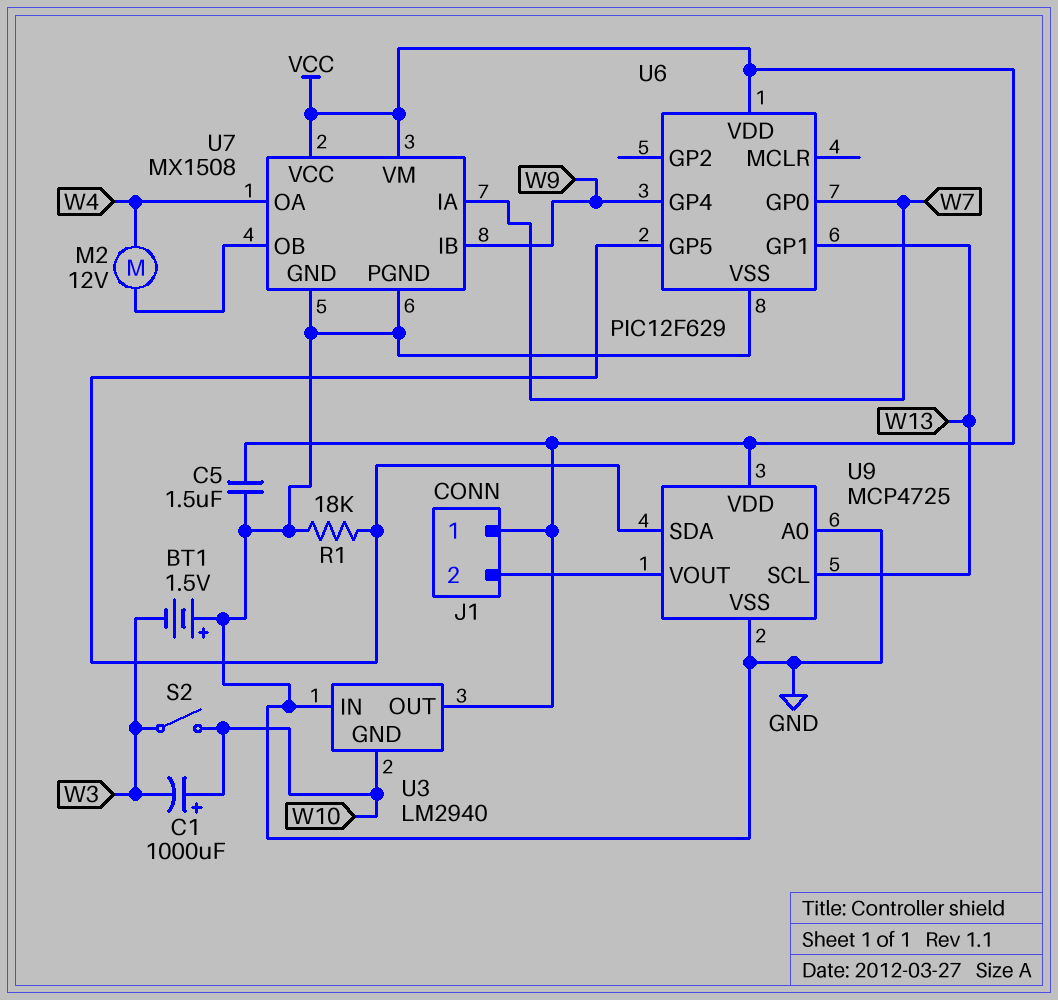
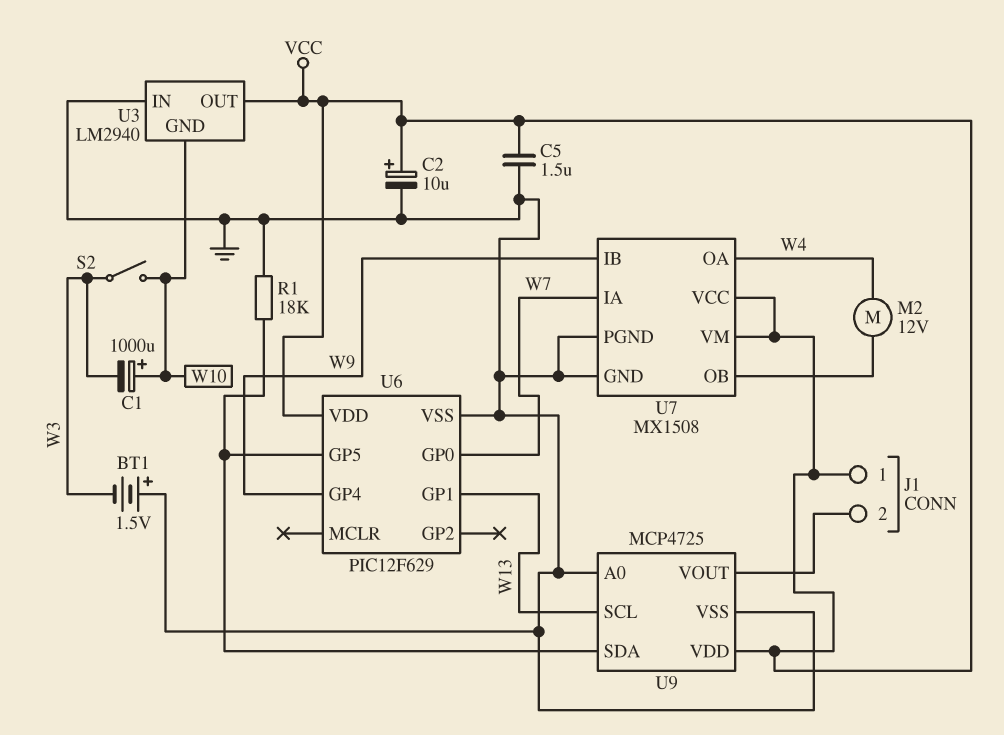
C2: none -> 10uF (plus VCC, minus GND)

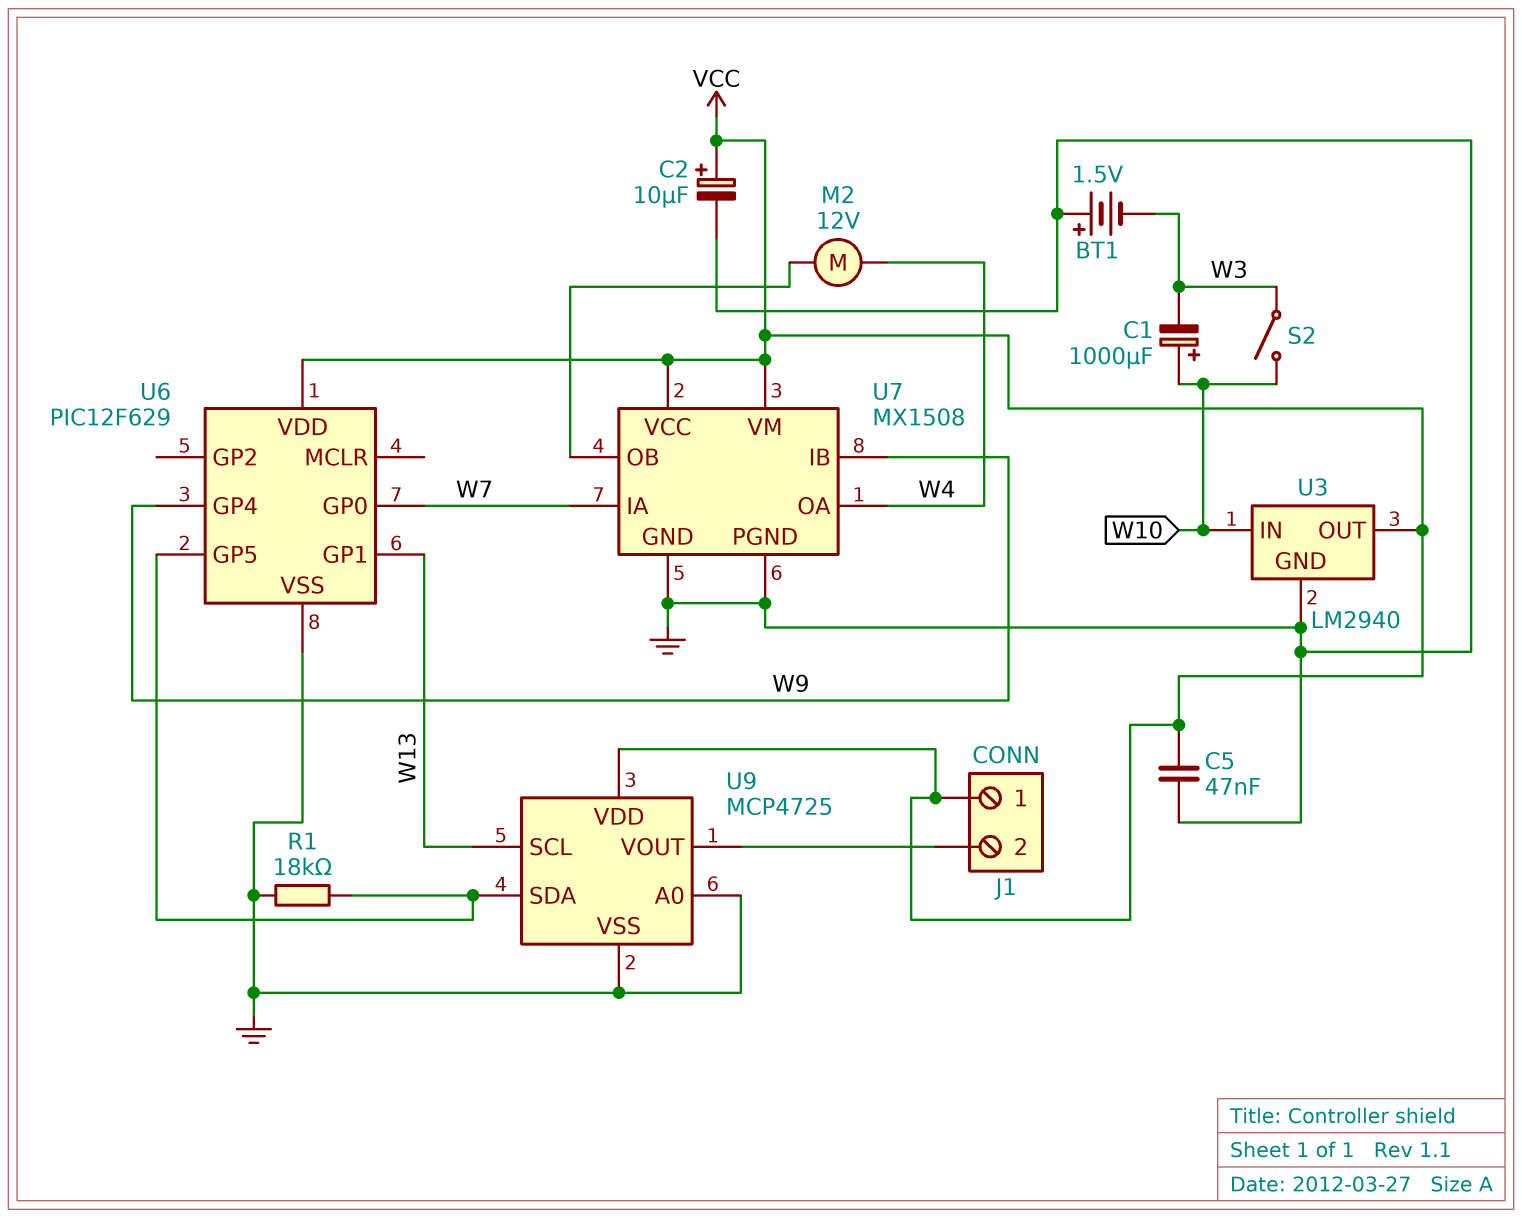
C5: 1.5uF (GND, VCC) -> 47nF (GND, VCC)
U3 pin GND: W10 -> GND
U3 pin IN: GND -> W10

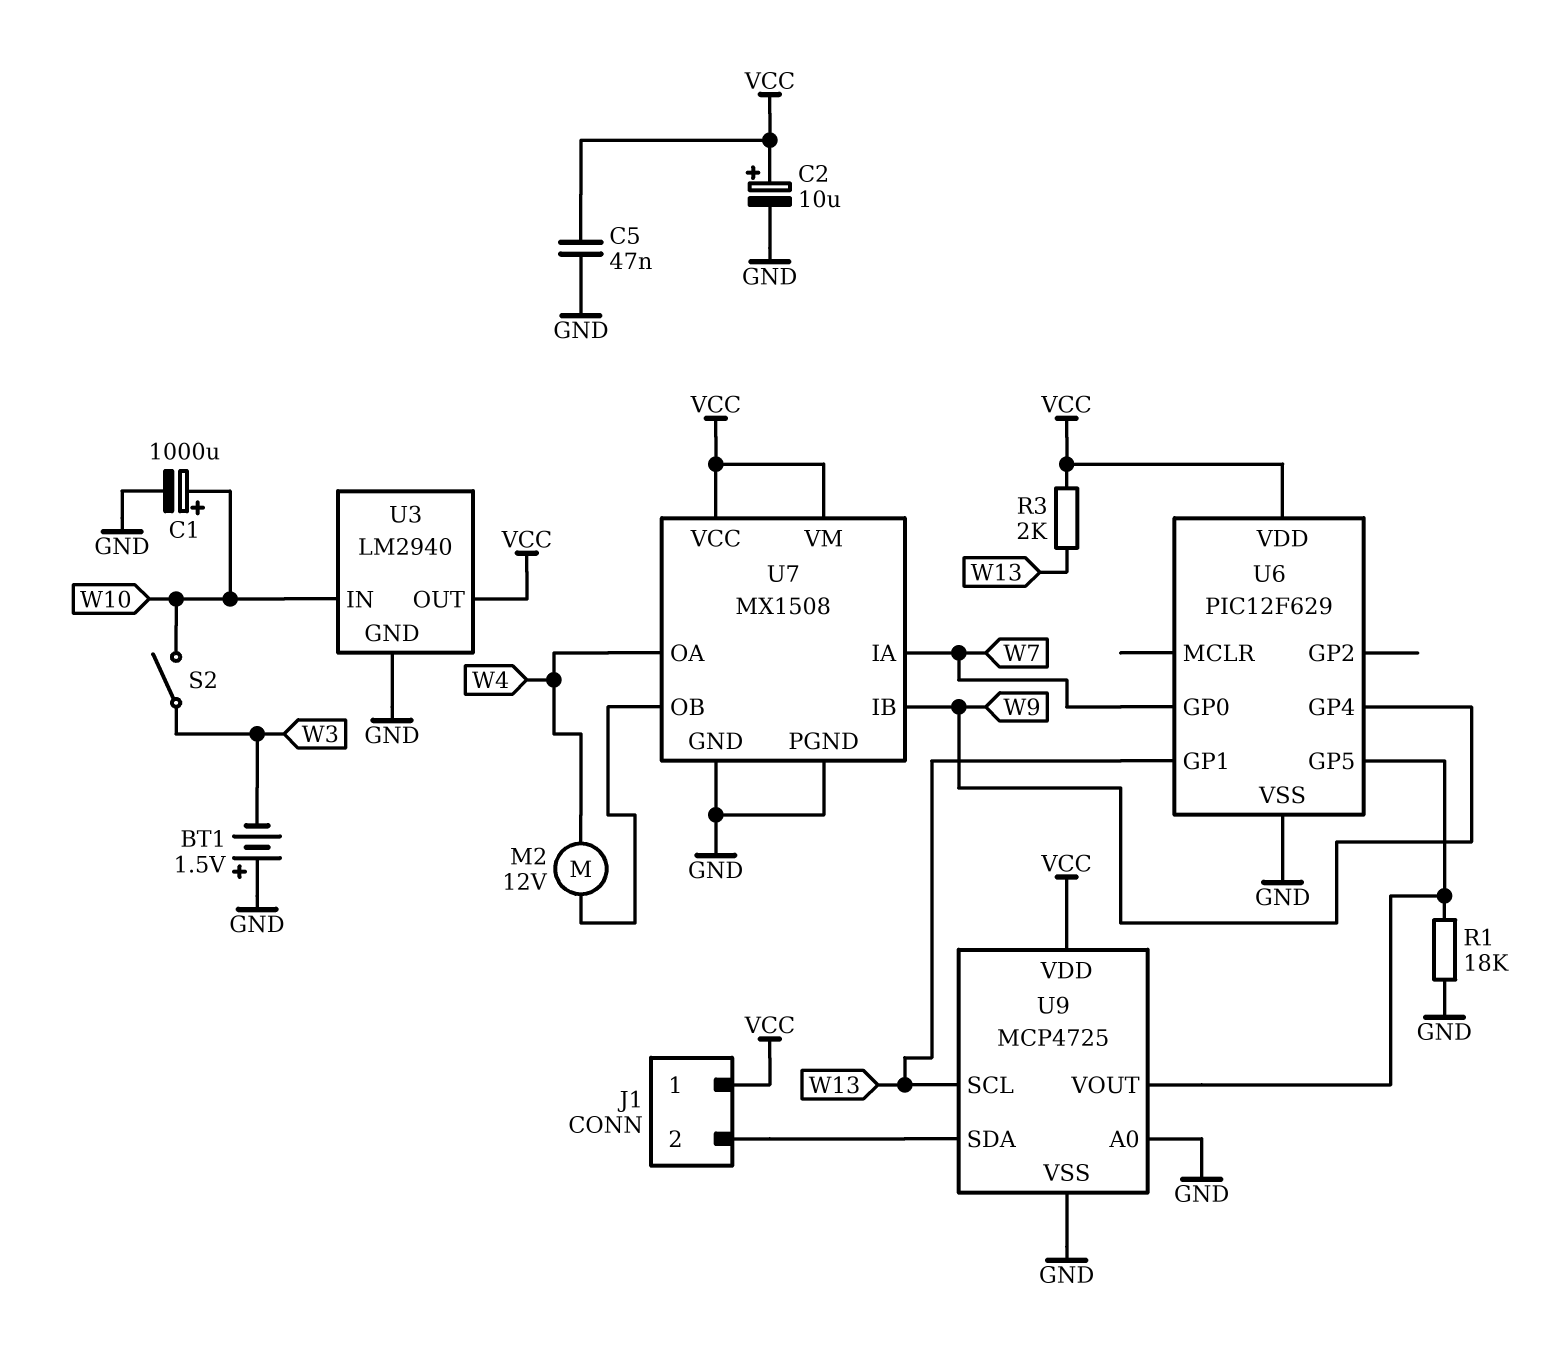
C1: 1000uF (plus W10, minus W3) -> 1000uF (plus W10, minus GND)
R3: none -> 2k (VCC, W13)
U9 pin SDA: U6/GP5 -> J1/2
U9 pin VOUT: J1/2 -> U6/GP5

